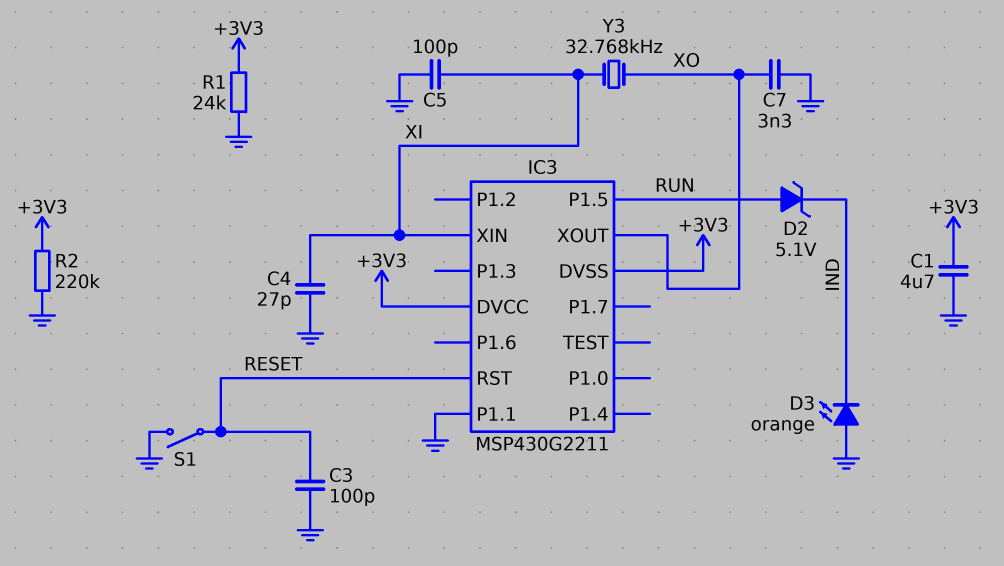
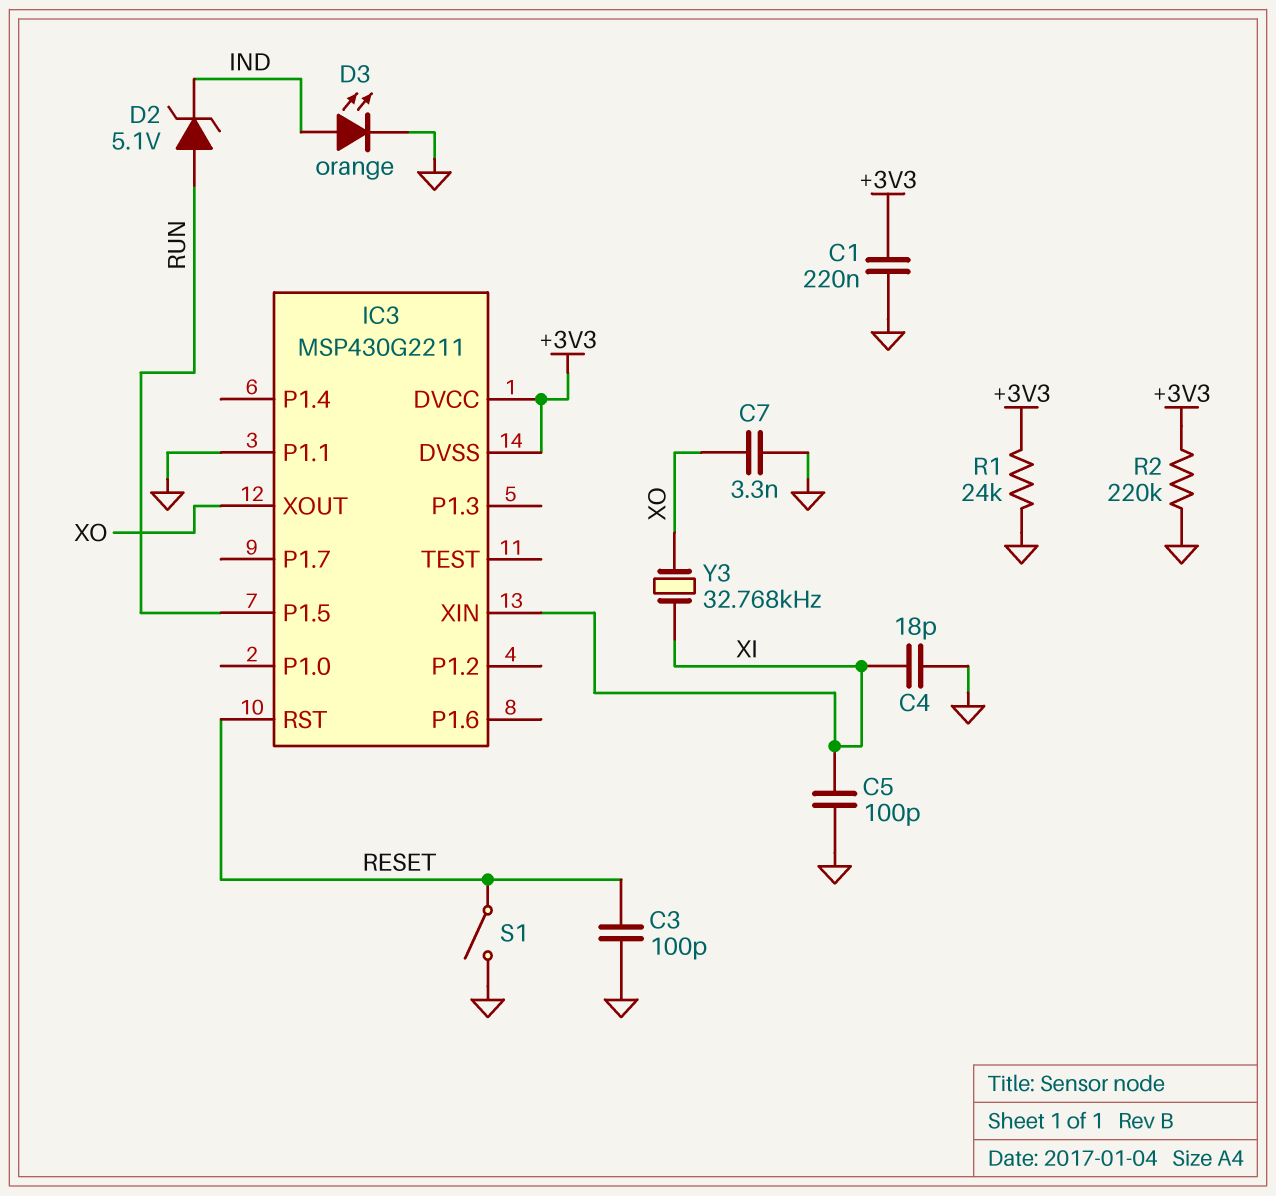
C1: 4.7uF (+3V3, GND) -> 220nF (+3V3, GND)
C4: 27pF (GND, XI) -> 18pF (GND, XI)
D3: LED orange (A GND, K IND) -> LED orange (A IND, K GND)

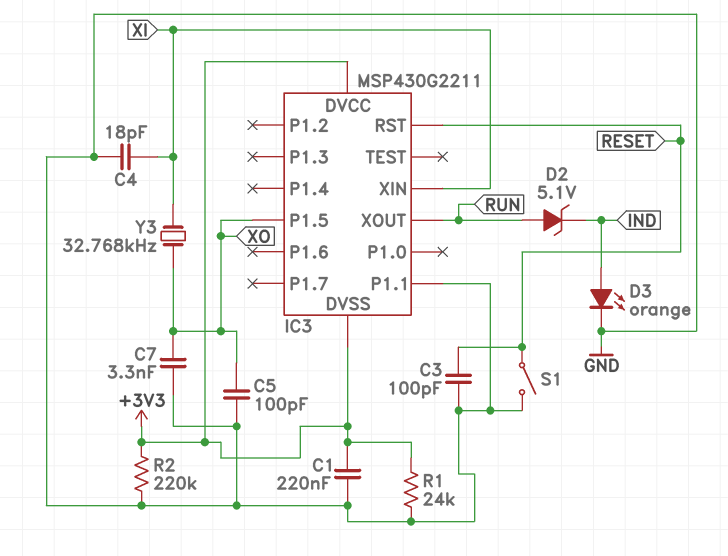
C5: 100pF (GND, XI) -> 100pF (GND, XO)
IC3 pin P1.5: RUN -> XO
IC3 pin XOUT: XO -> RUN

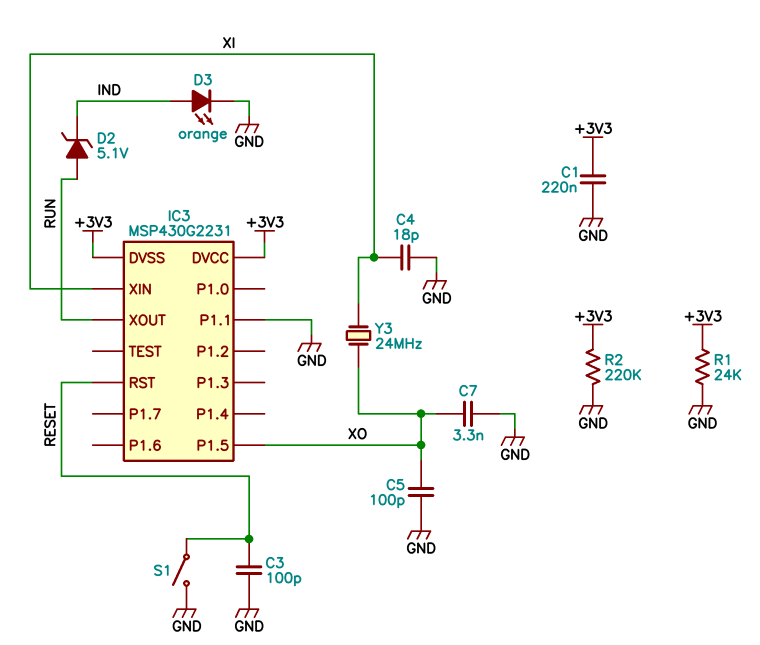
IC3: MSP430G2211 -> MSP430G2231
Y3: 32.768kHz (XI, XO) -> 24MHz (XI, XO)

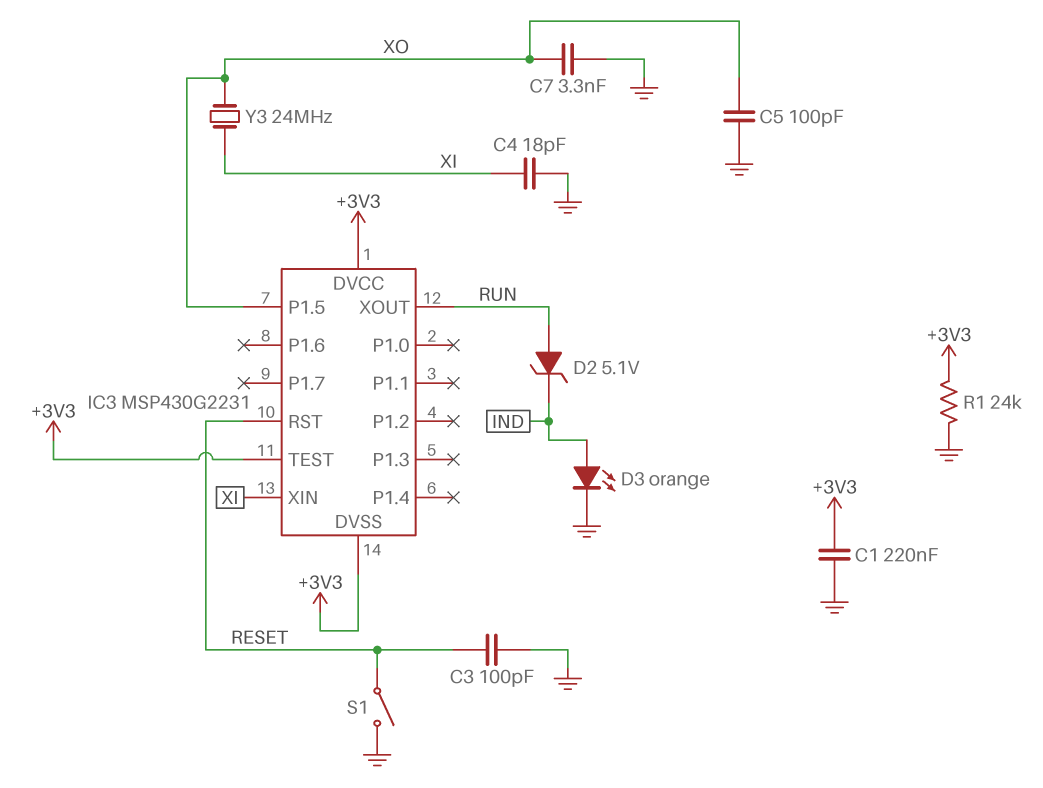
IC3 pin P1.1: GND -> none
IC3 pin TEST: none -> +3V3
R2: 220k (+3V3, GND) -> none

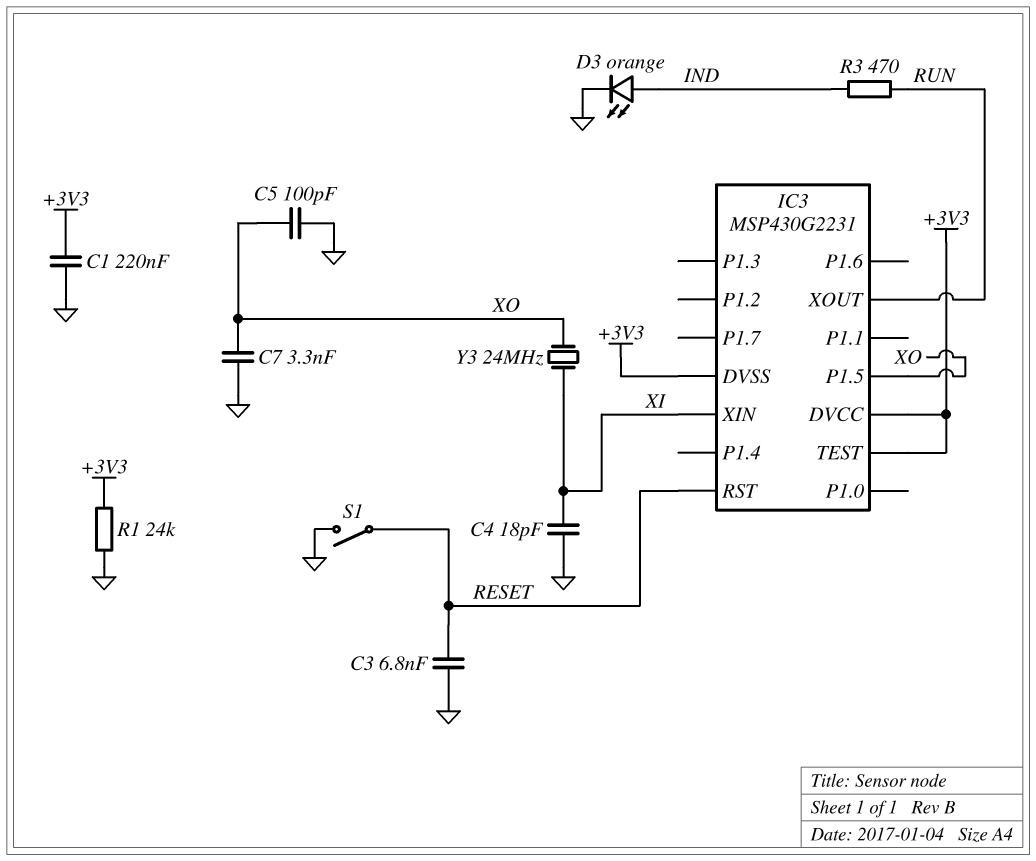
C3: 100pF (GND, RESET) -> 6.8nF (GND, RESET)
D2: zener 5.1V (A RUN, K IND) -> none
R3: none -> 470 (IND, RUN)

